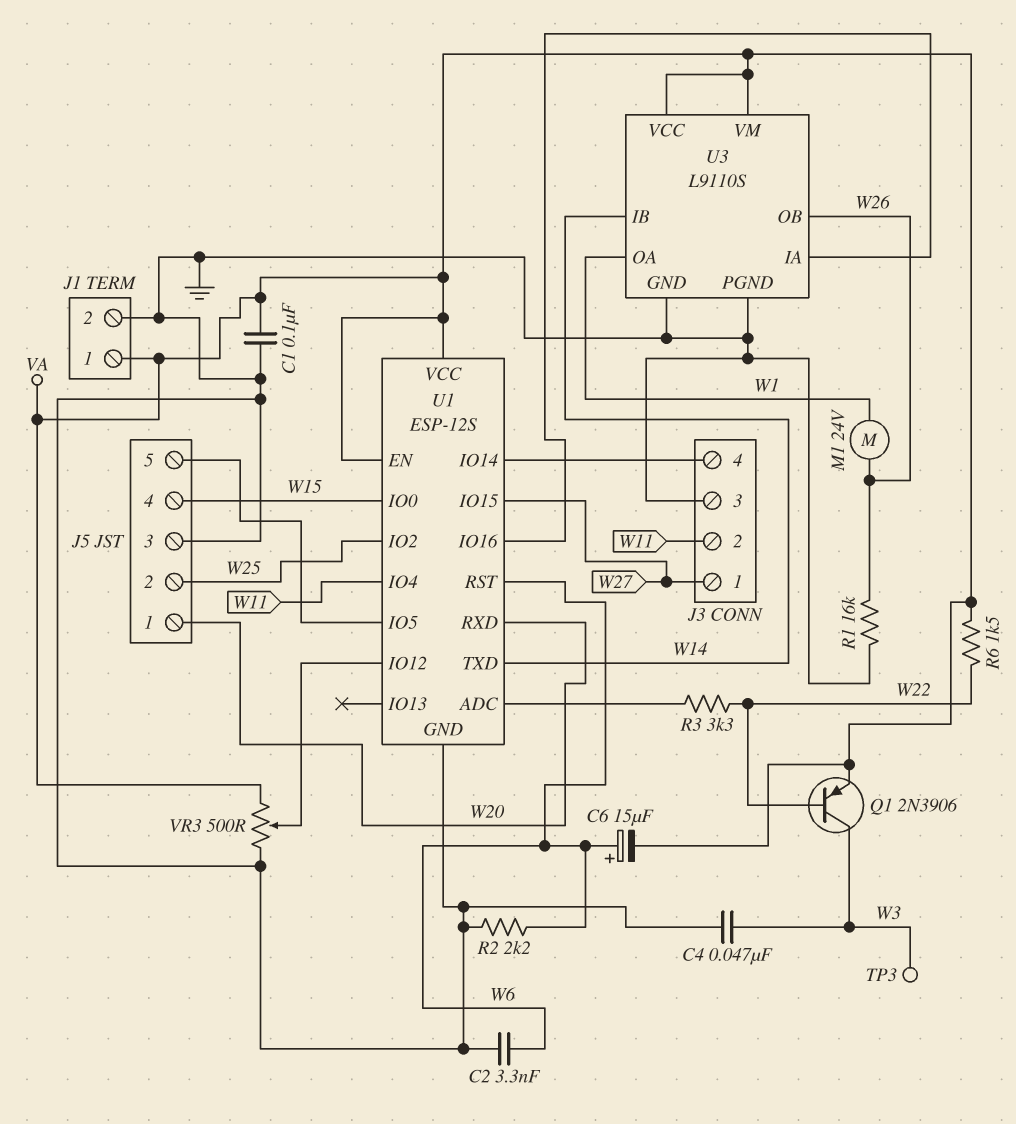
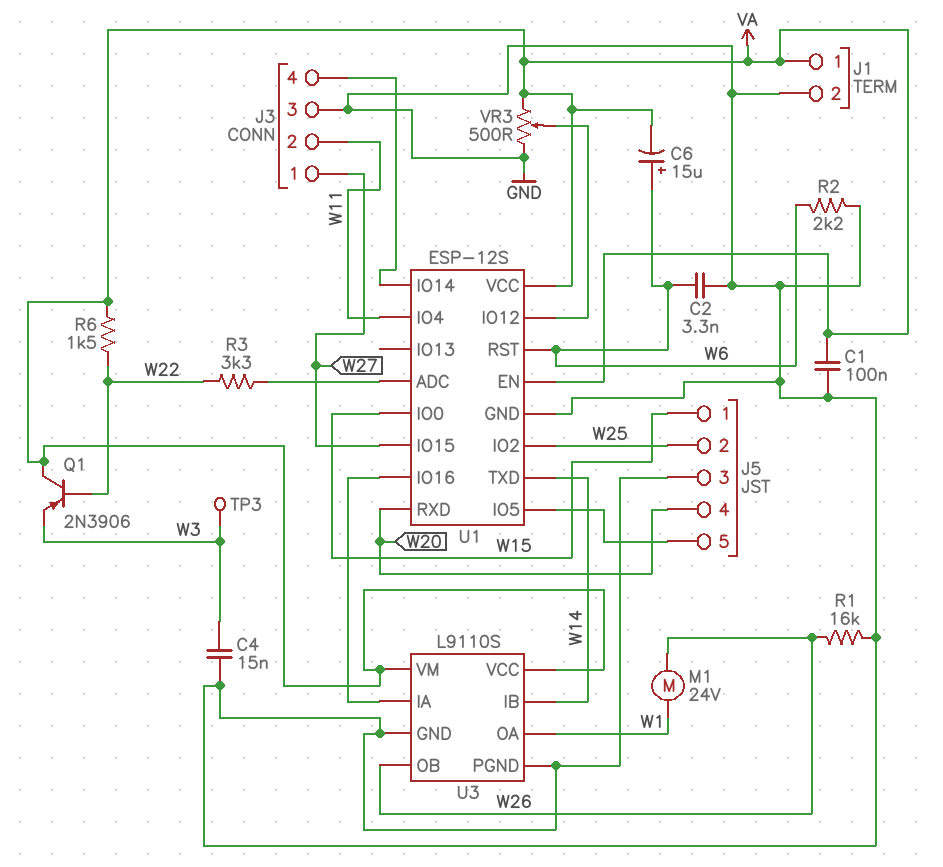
C4: 47nF (GND, W3) -> 15nF (GND, W3)
J5 pin 1: W20 -> W15
J5 pin 4: W15 -> W20
Q1: PNP 2N3906 (B W22, C W3, E VA) -> PNP 2N3906 (B W22, C VA, E W3)

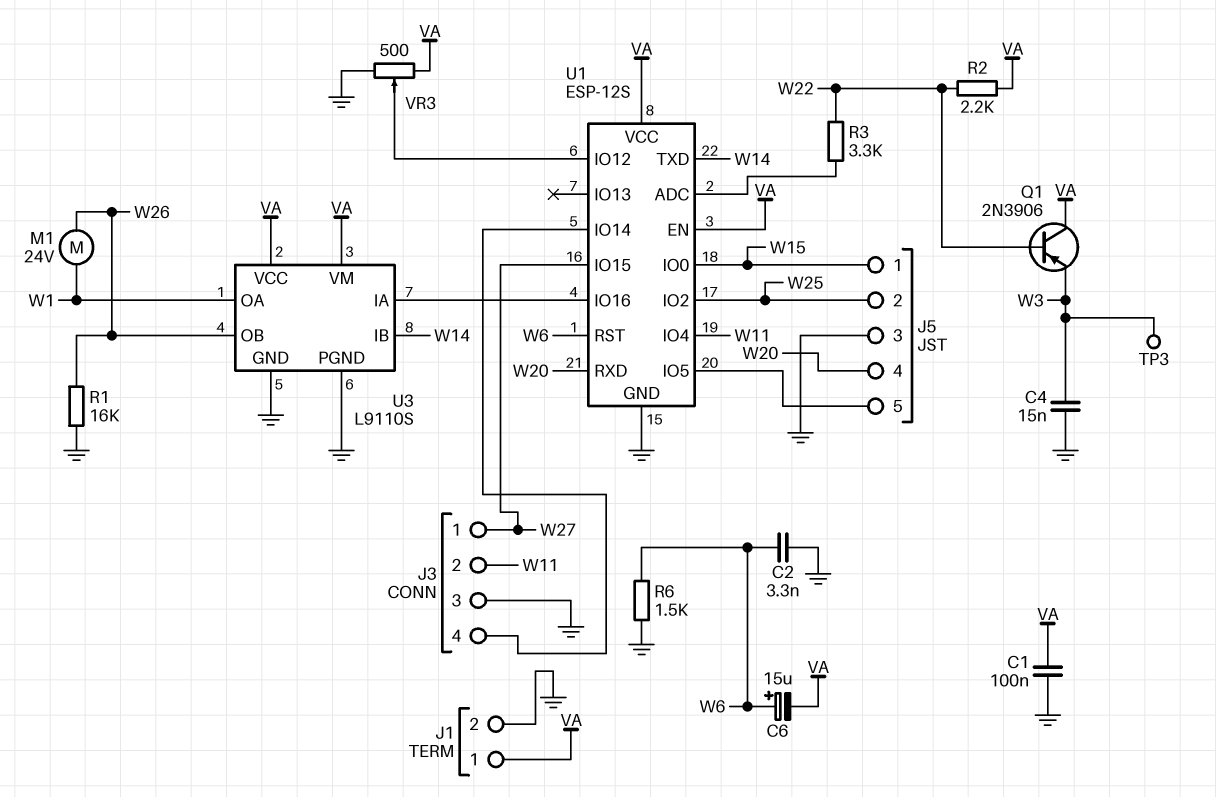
R2: 2.2k (GND, W6) -> 2.2k (VA, W22)
R6: 1.5k (VA, W22) -> 1.5k (GND, W6)

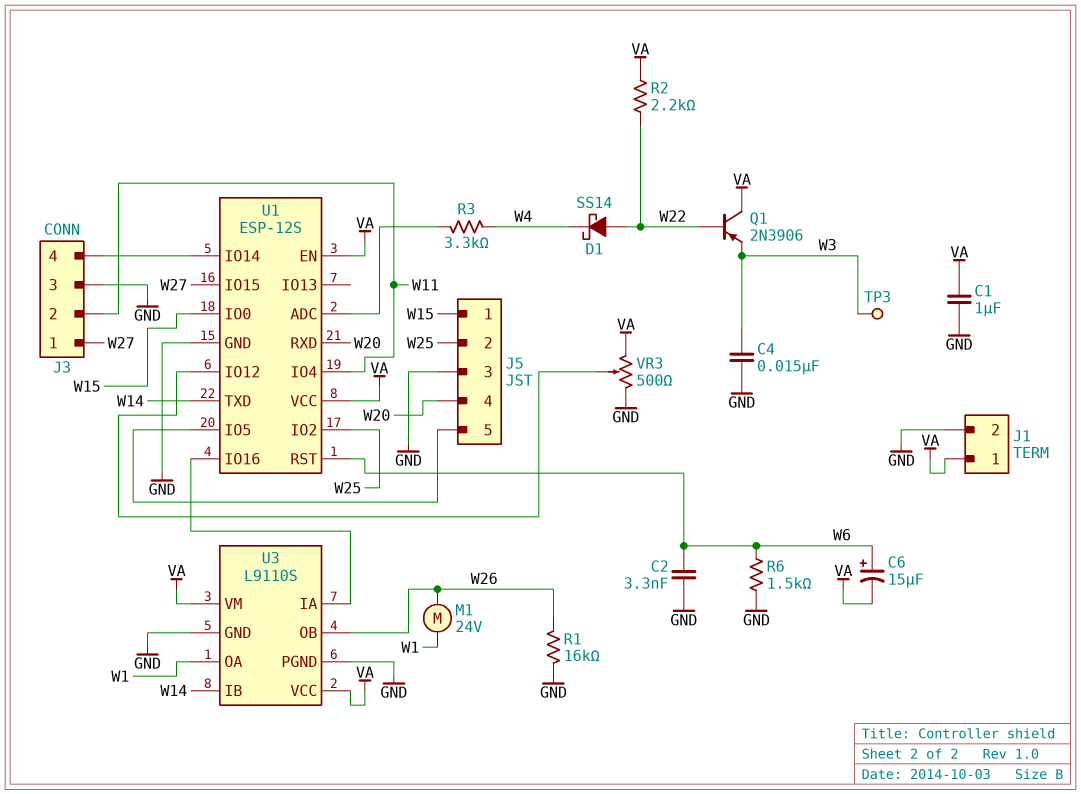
C1: 100nF (GND, VA) -> 1uF (GND, VA)
D1: none -> schottky SS14 (A W22, K W4)
R3: 3.3k (U1/ADC, W22) -> 3.3k (U1/ADC, W4)

